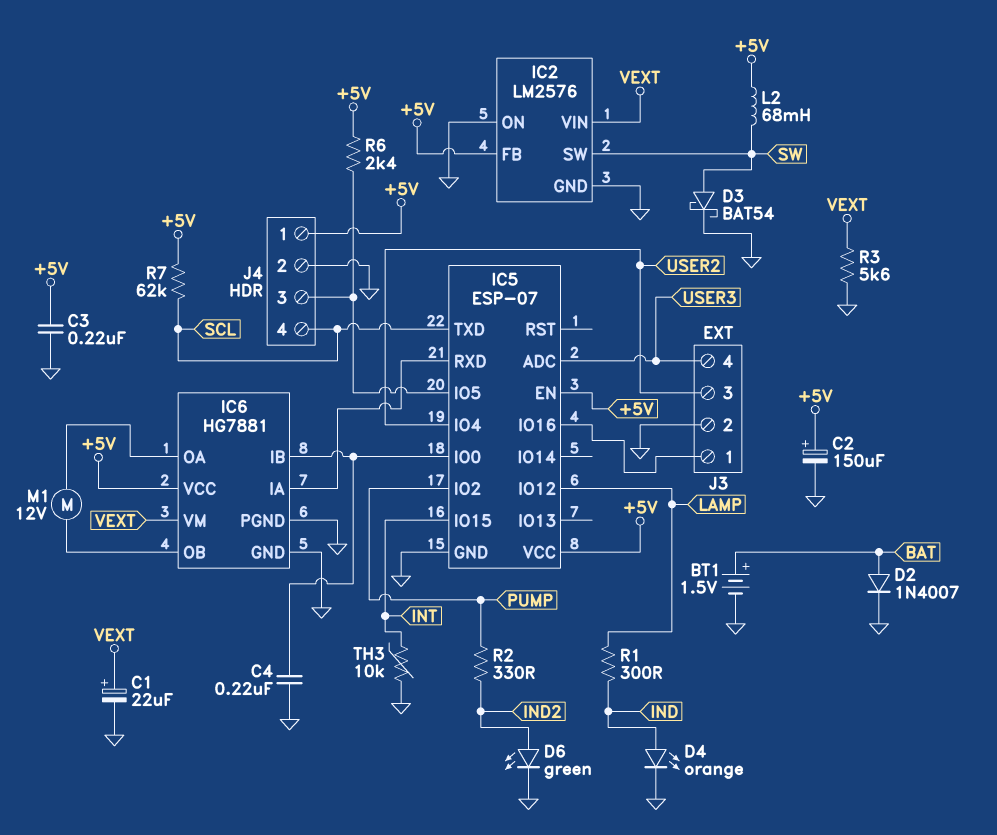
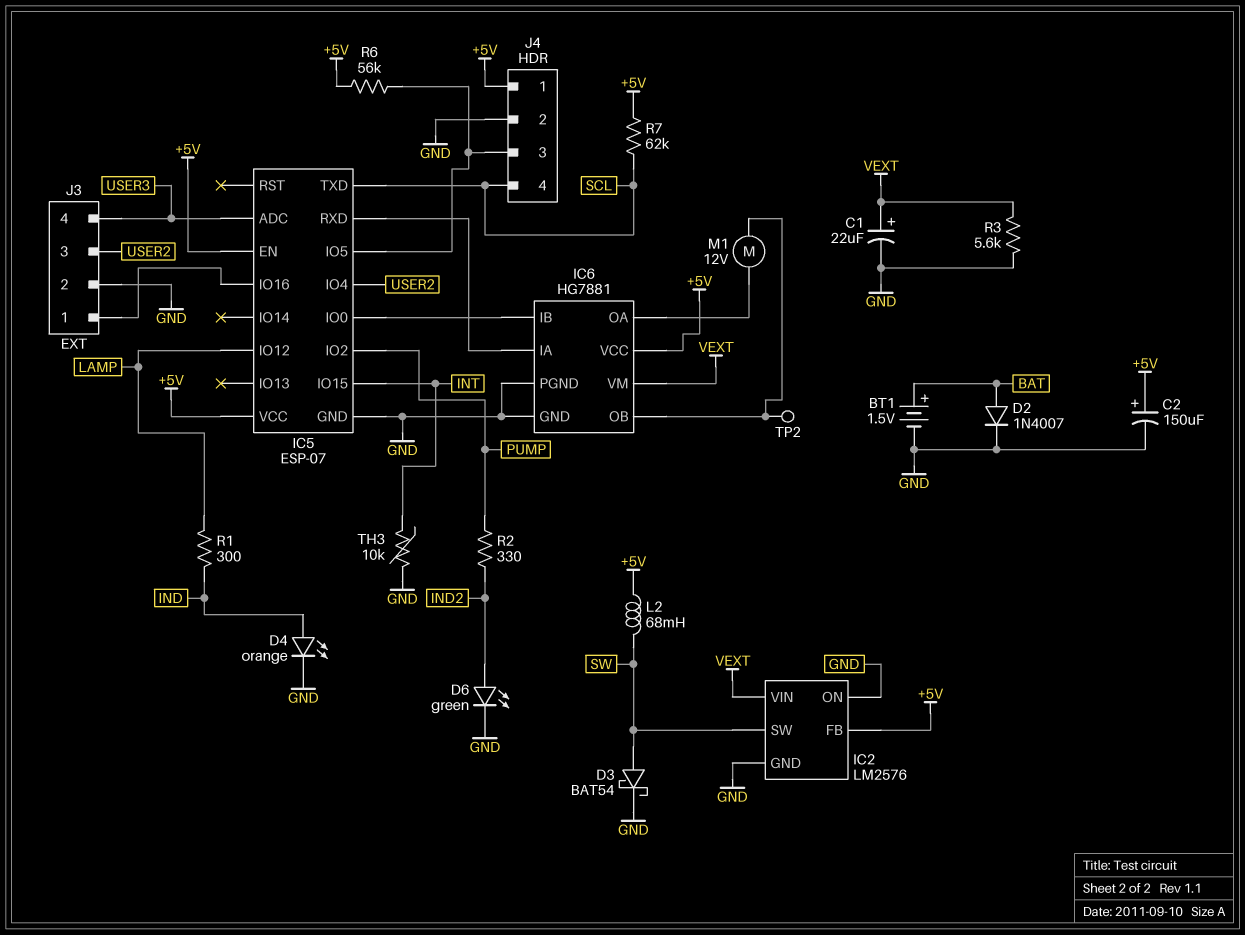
C3: 220nF (+5V, GND) -> none
C4: 220nF (GND, IC5/IO0) -> none
R6: 2.4k (+5V, IC5/IO5) -> 56k (+5V, IC5/IO5)
TP2: none -> test point (IC6/OB)

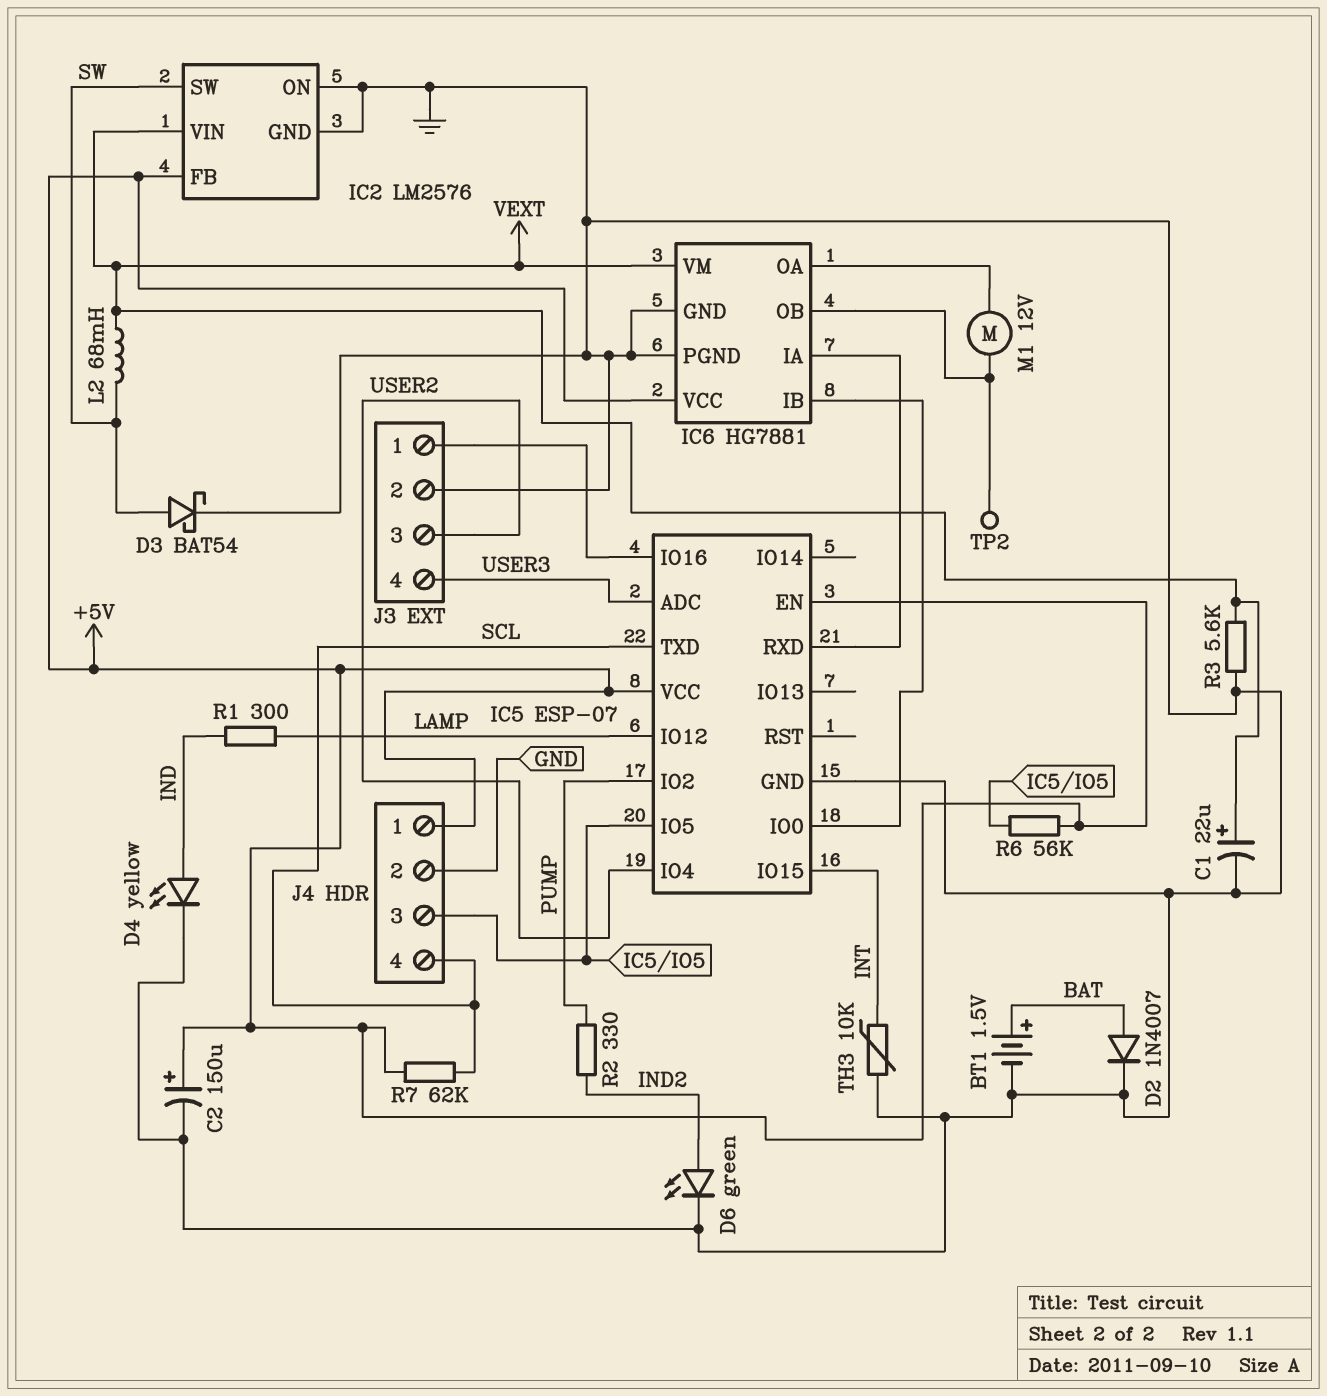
D4: LED orange (A IND, K GND) -> LED yellow (A IND, K GND)
L2: 68mH (+5V, SW) -> 68mH (SW, VEXT)

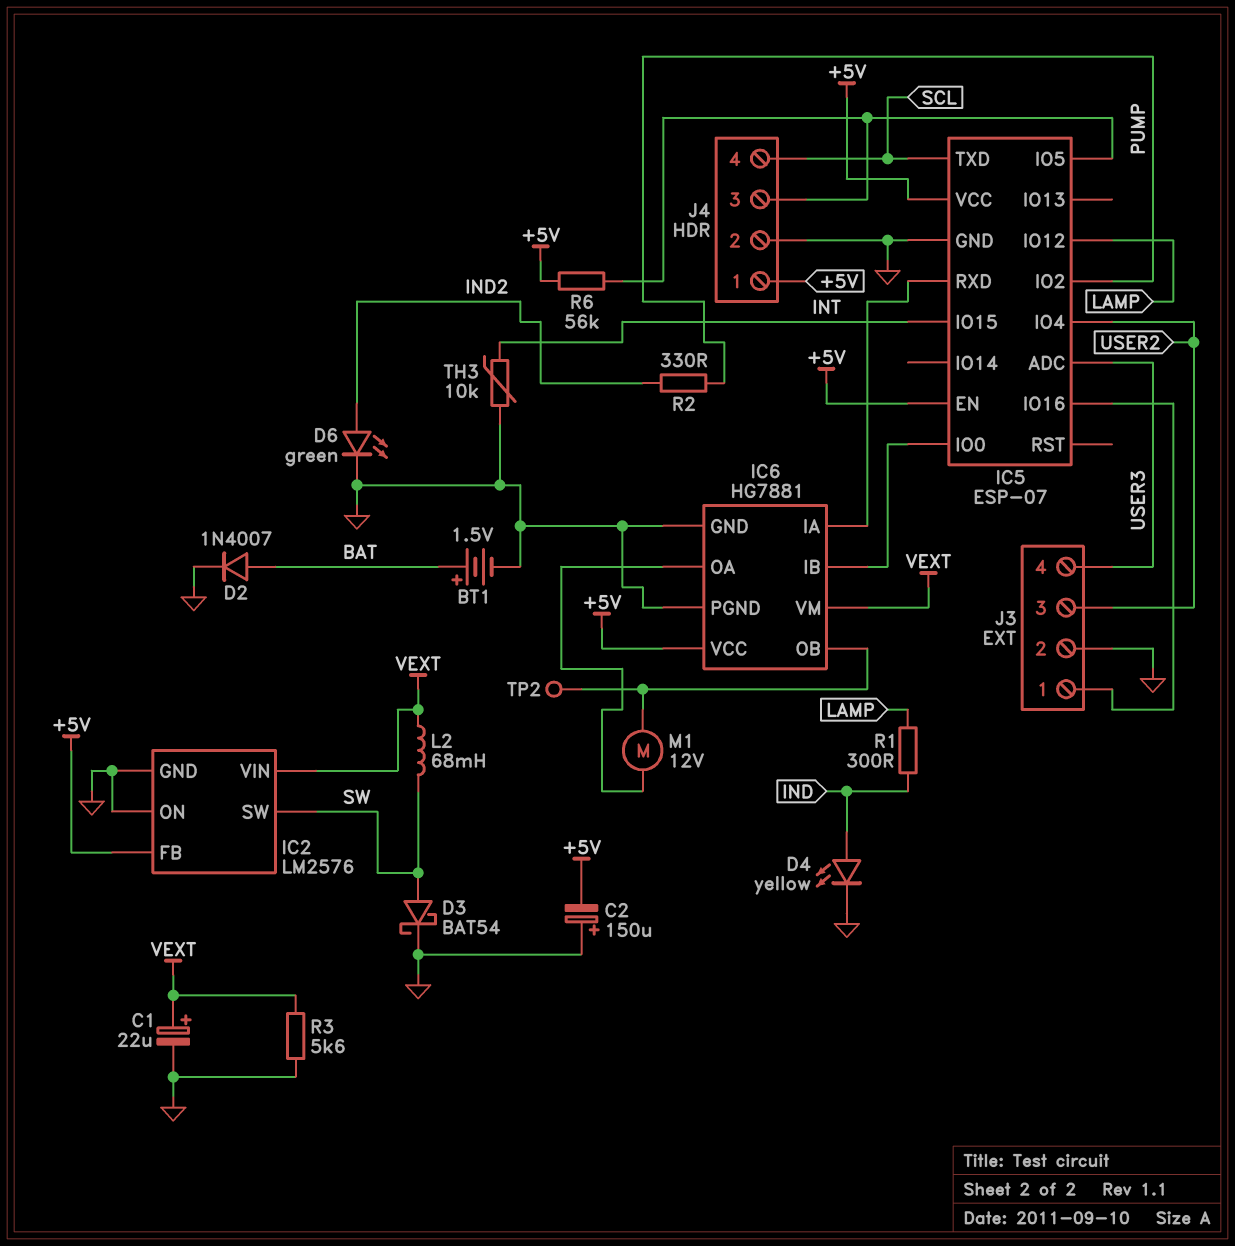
C2: 150uF (plus +5V, minus GND) -> 150uF (plus GND, minus +5V)
R7: 62k (+5V, SCL) -> none

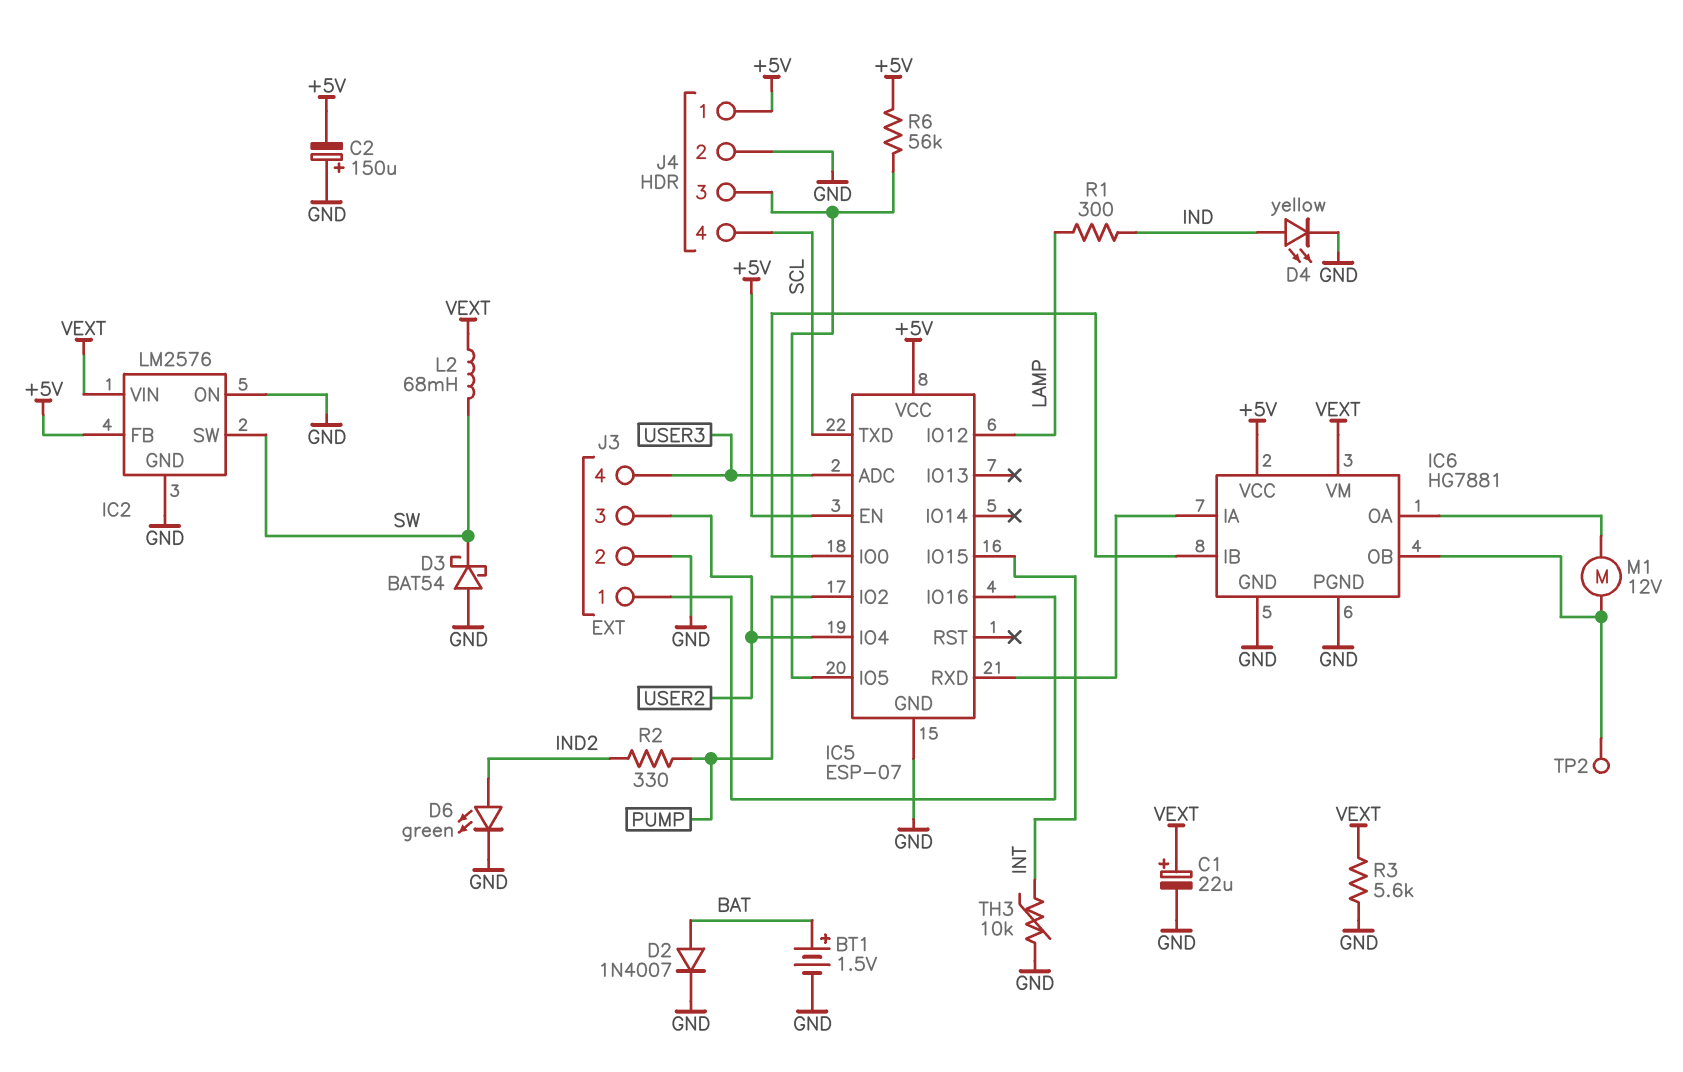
D3: schottky BAT54 (A SW, K GND) -> schottky BAT54 (A GND, K SW)

